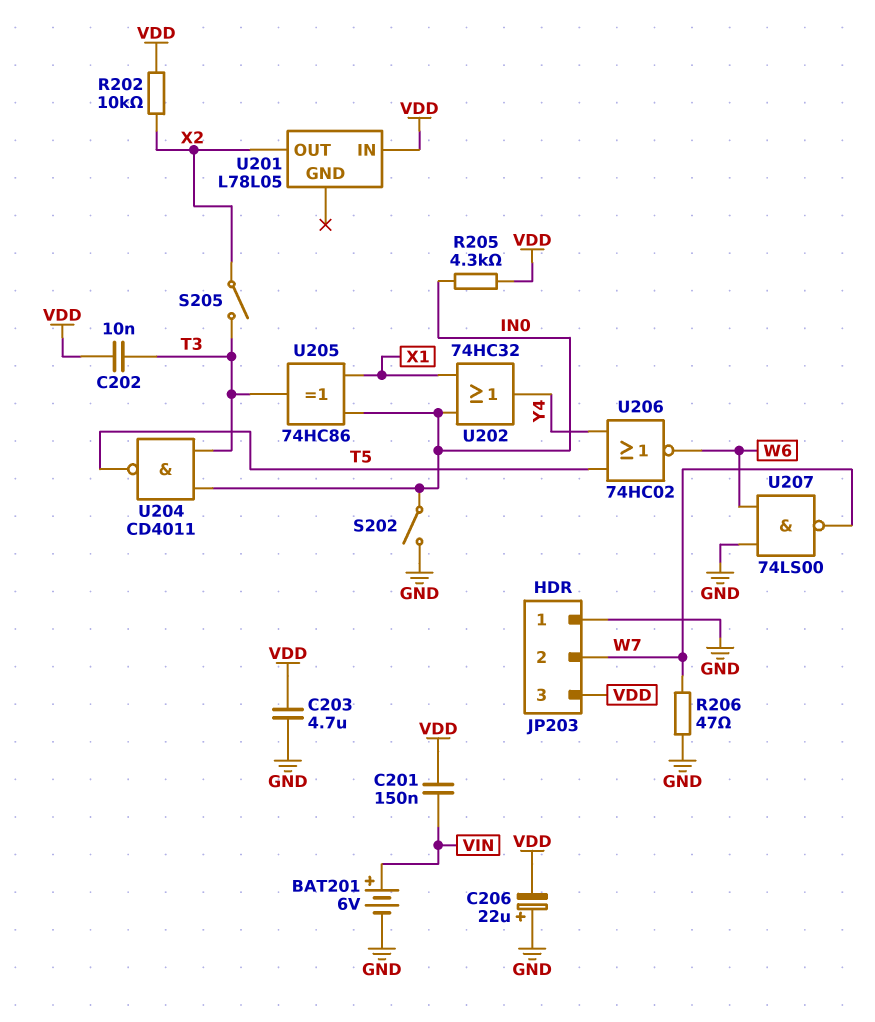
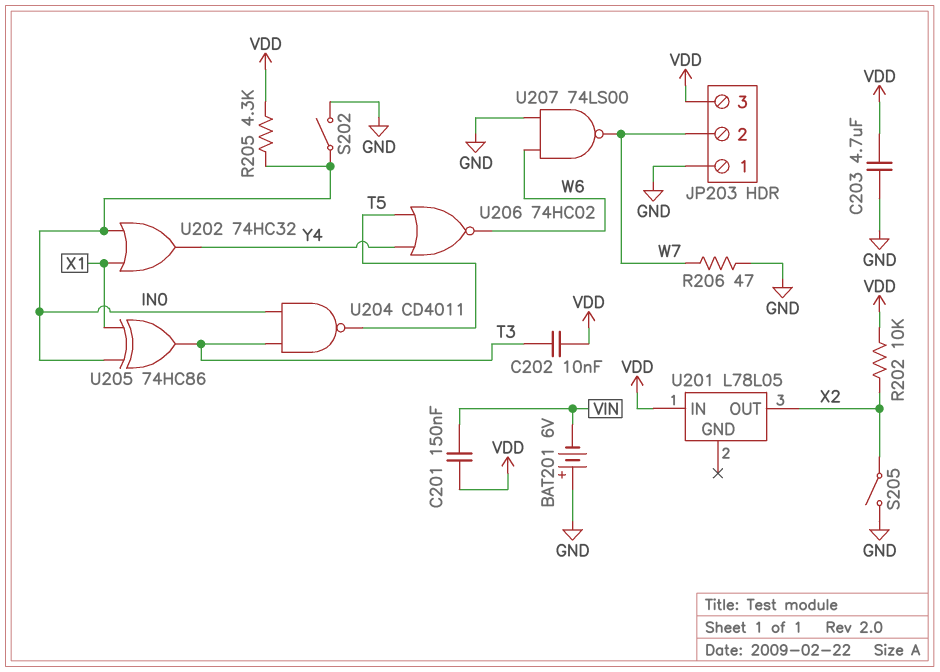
BAT201: 6V (plus VIN, minus GND) -> 6V (plus GND, minus VIN)
C206: 22uF (plus GND, minus VDD) -> none
S205: switch (T3, X2) -> switch (GND, X2)

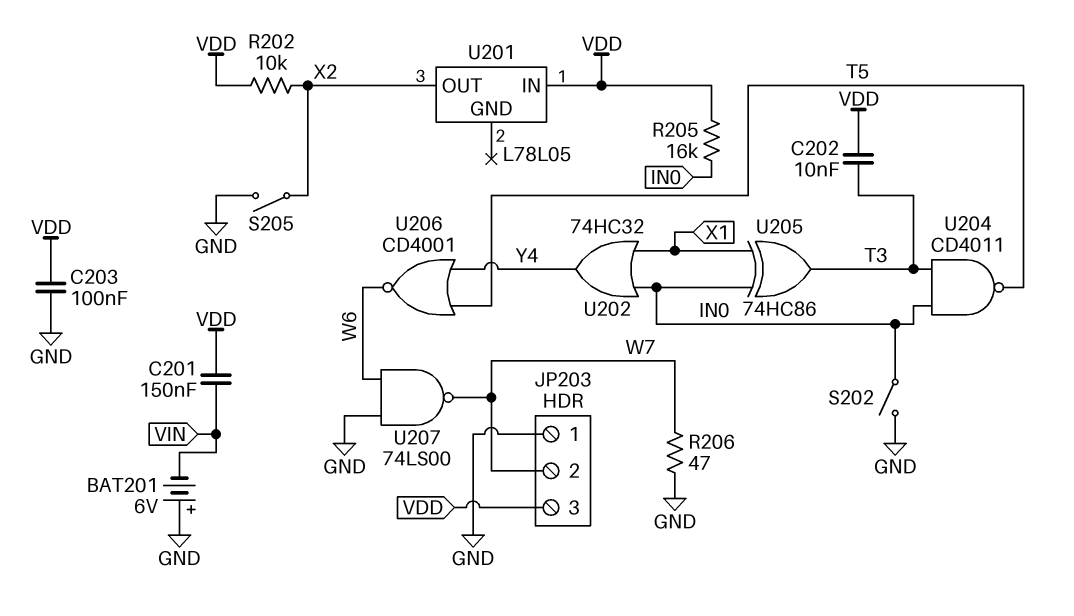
C203: 4.7uF (GND, VDD) -> 100nF (GND, VDD)
R205: 4.3k (IN0, VDD) -> 16k (IN0, VDD)
U206: NOR 74HC02 (in T5, in Y4, out W6) -> NOR CD4001 (in T5, in Y4, out W6)

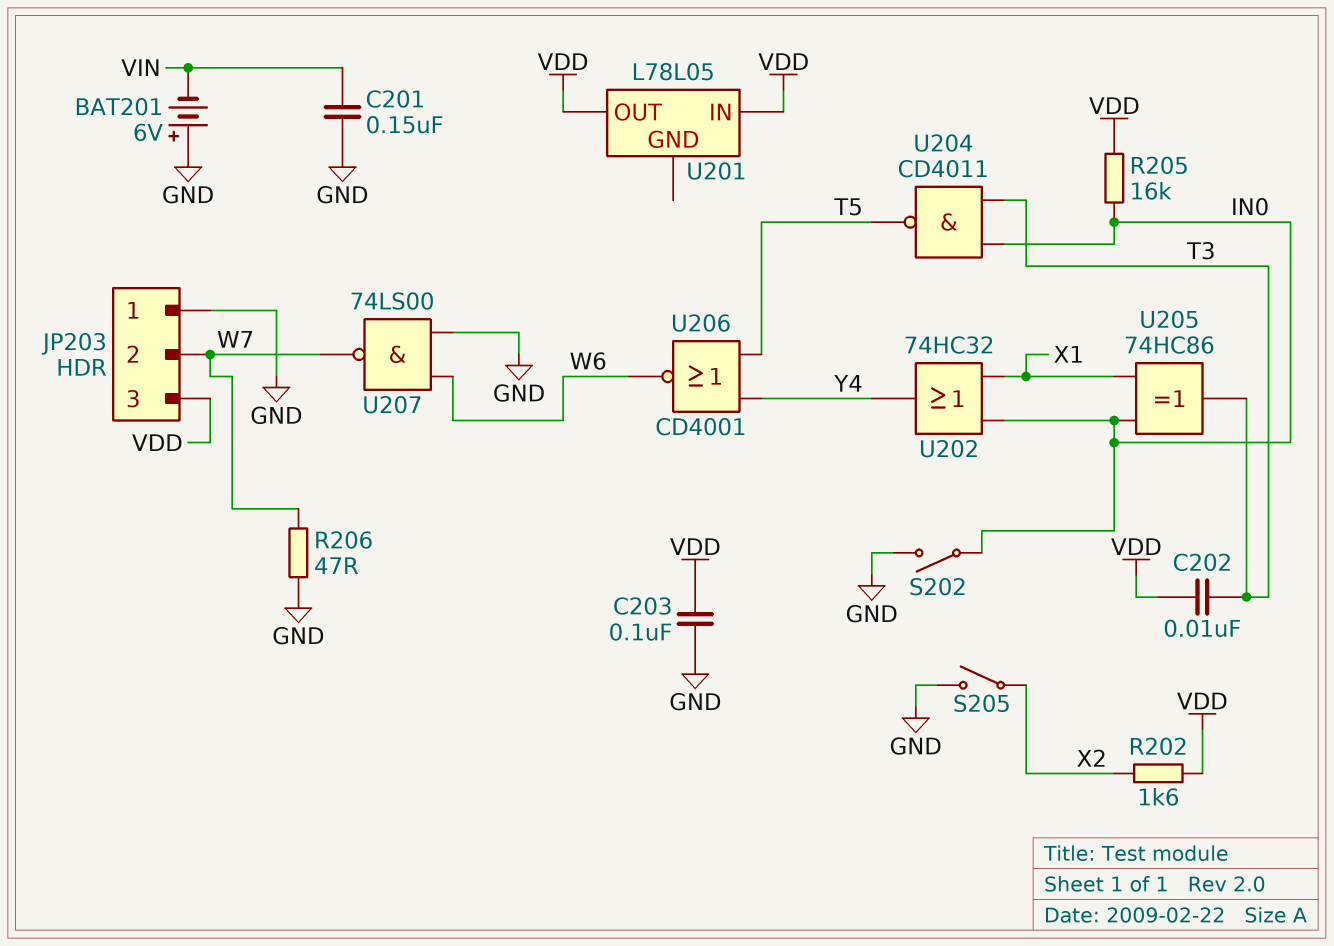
C201: 150nF (VDD, VIN) -> 150nF (GND, VIN)
R202: 10k (VDD, X2) -> 1.6k (VDD, X2)
U201 pin OUT: X2 -> VDD

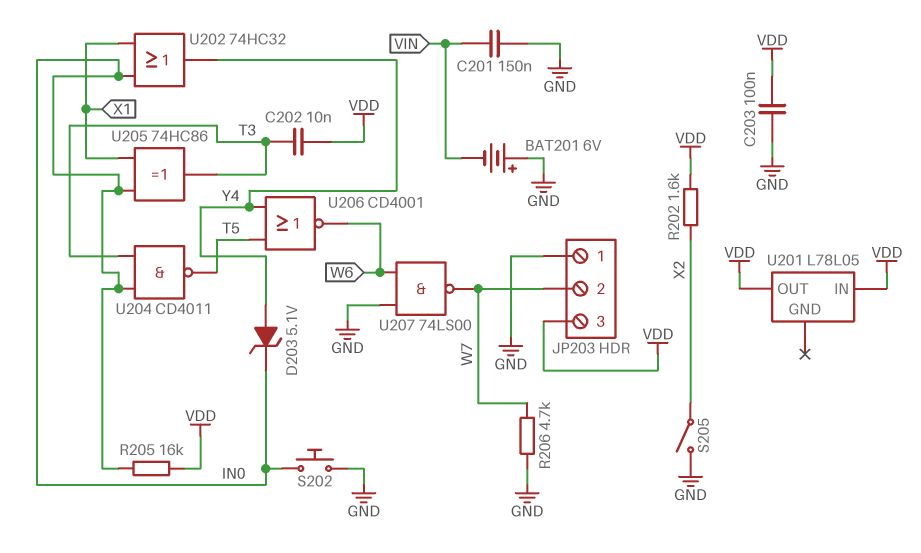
D203: none -> zener 5.1V (A Y4, K IN0)
R206: 47 (GND, W7) -> 4.7k (GND, W7)
S202: switch (GND, IN0) -> button (GND, IN0)

